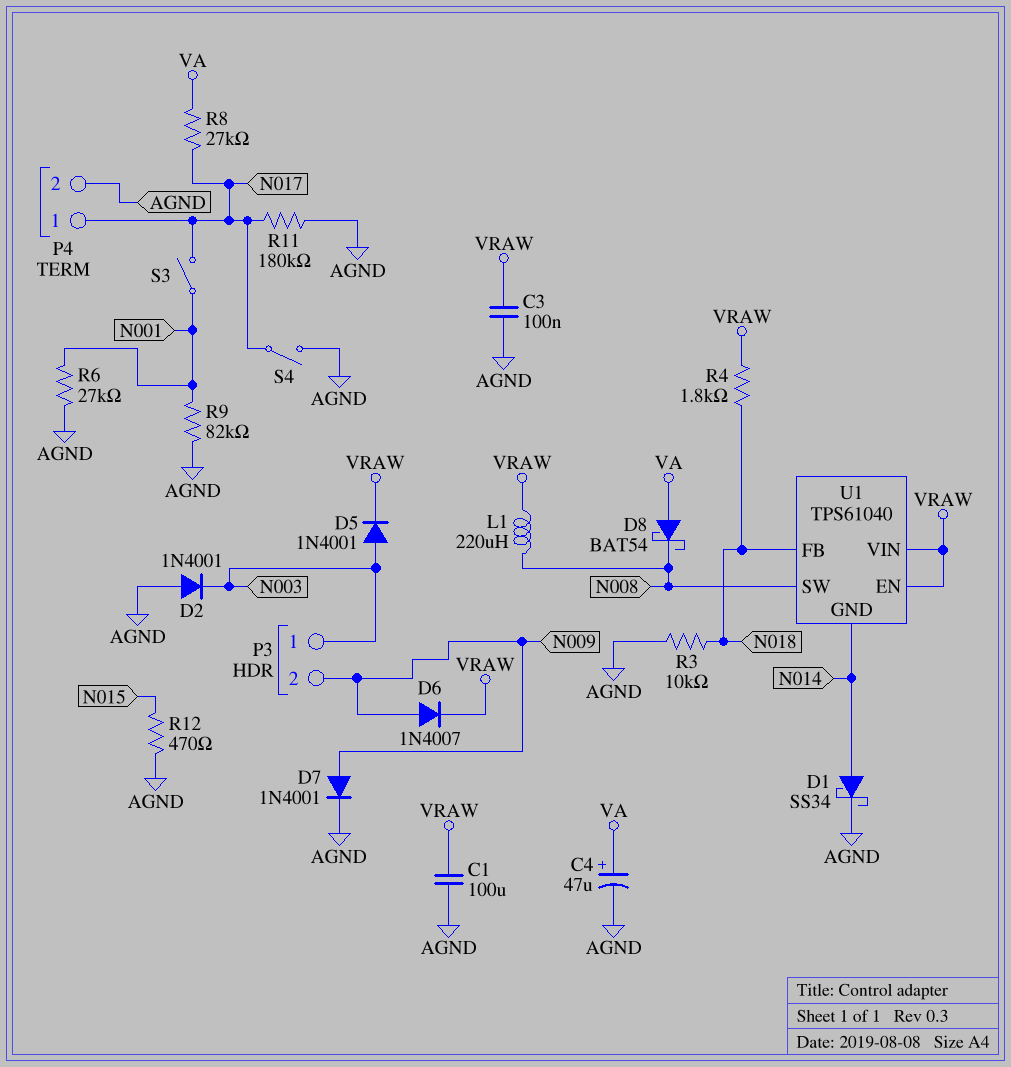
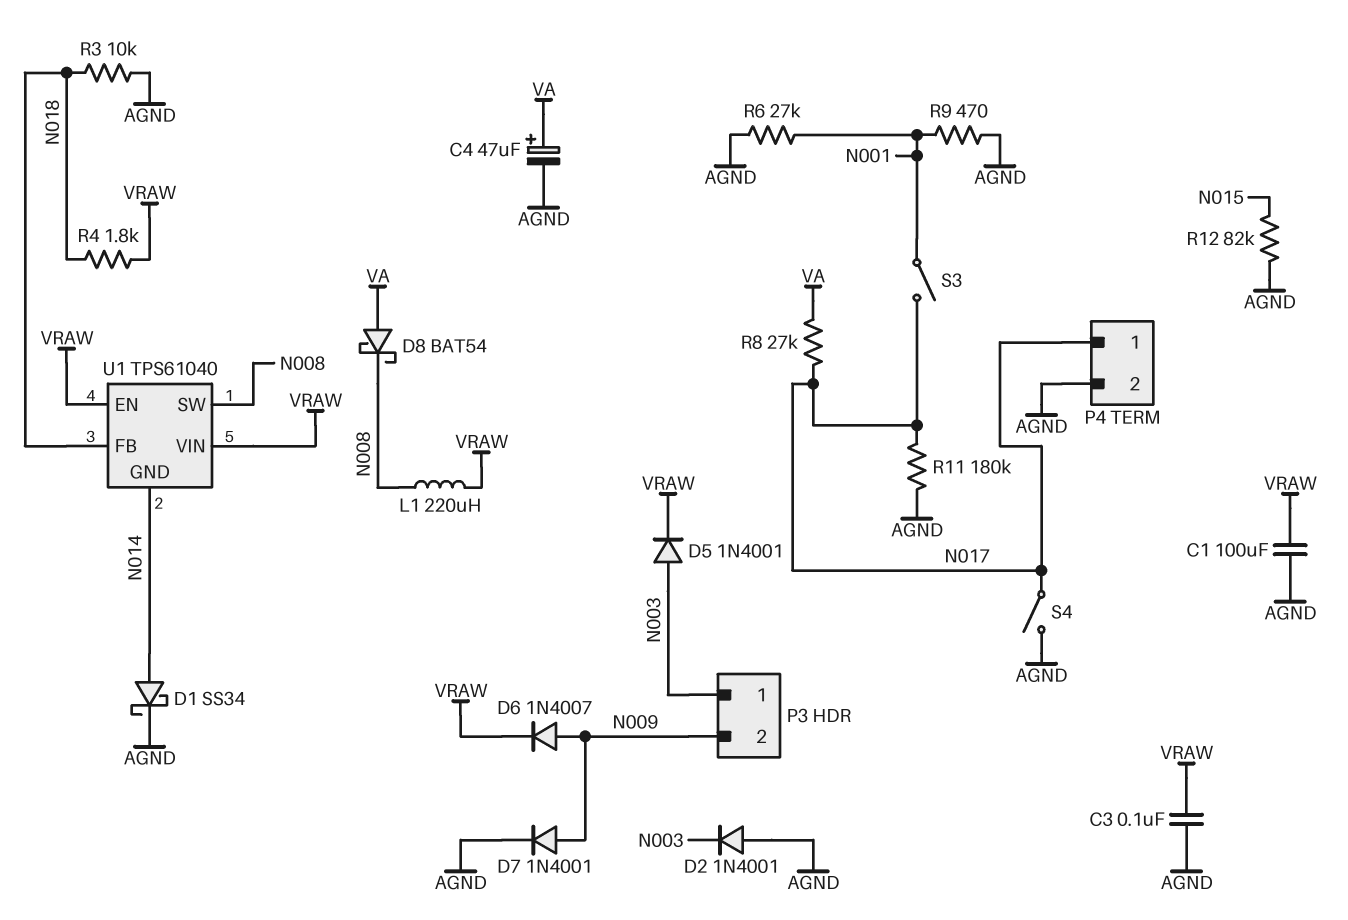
R9: 82k (AGND, N001) -> 470 (AGND, N001)
R12: 470 (AGND, N015) -> 82k (AGND, N015)

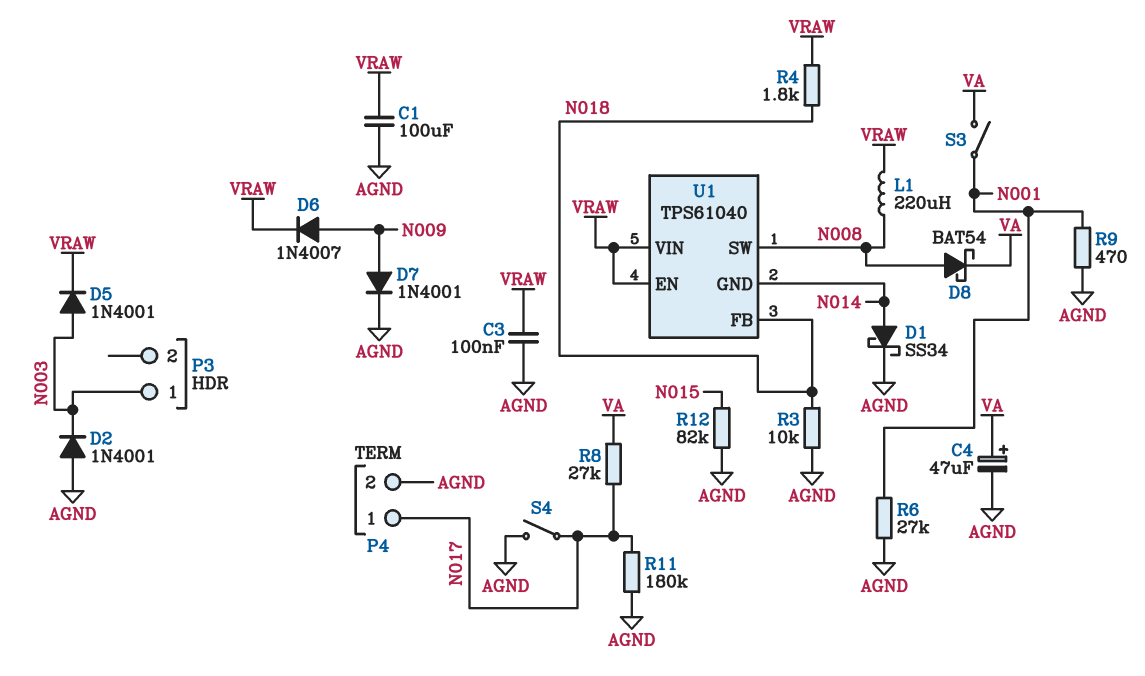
D8: schottky BAT54 (A VA, K N008) -> schottky BAT54 (A N008, K VA)
P3 pin 2: N009 -> none
S3: switch (N001, N017) -> switch (N001, VA)

